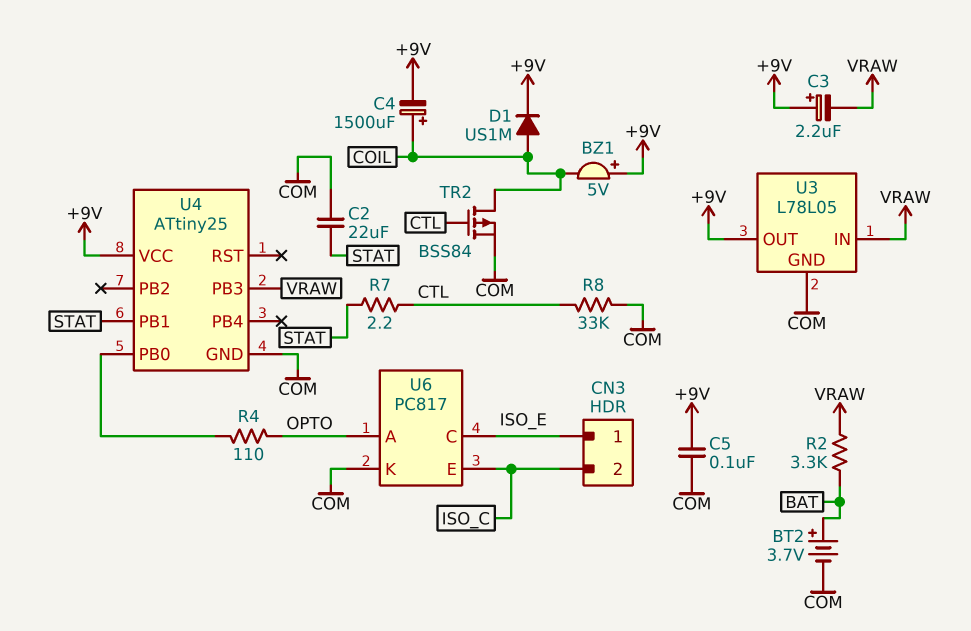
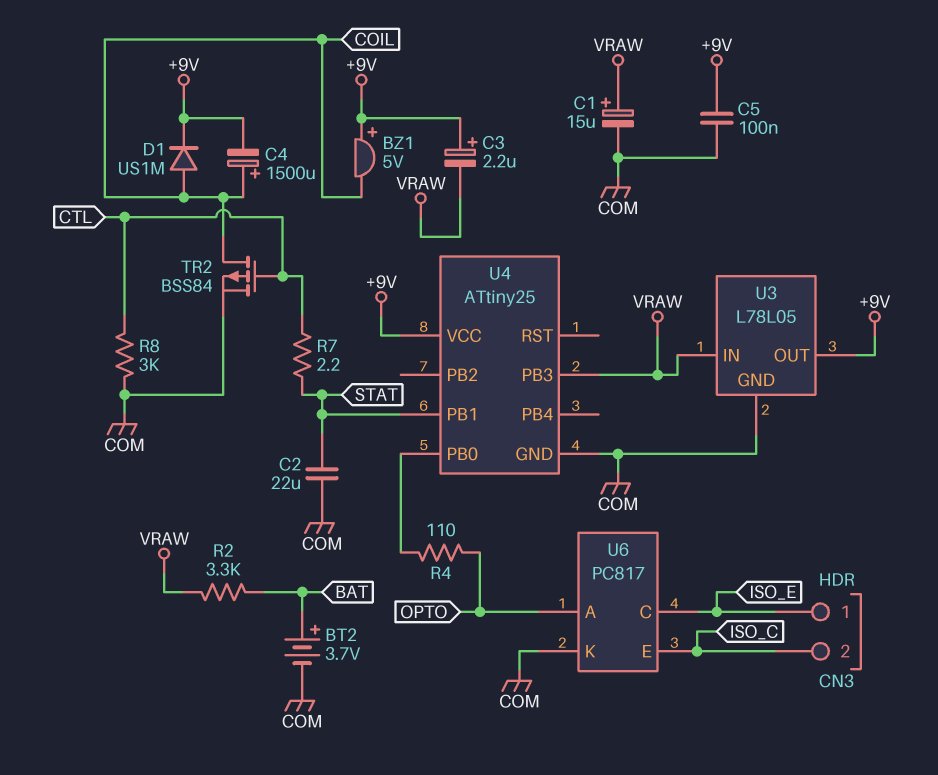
C1: none -> 15uF (plus VRAW, minus COM)
R8: 33k (COM, CTL) -> 3k (COM, CTL)

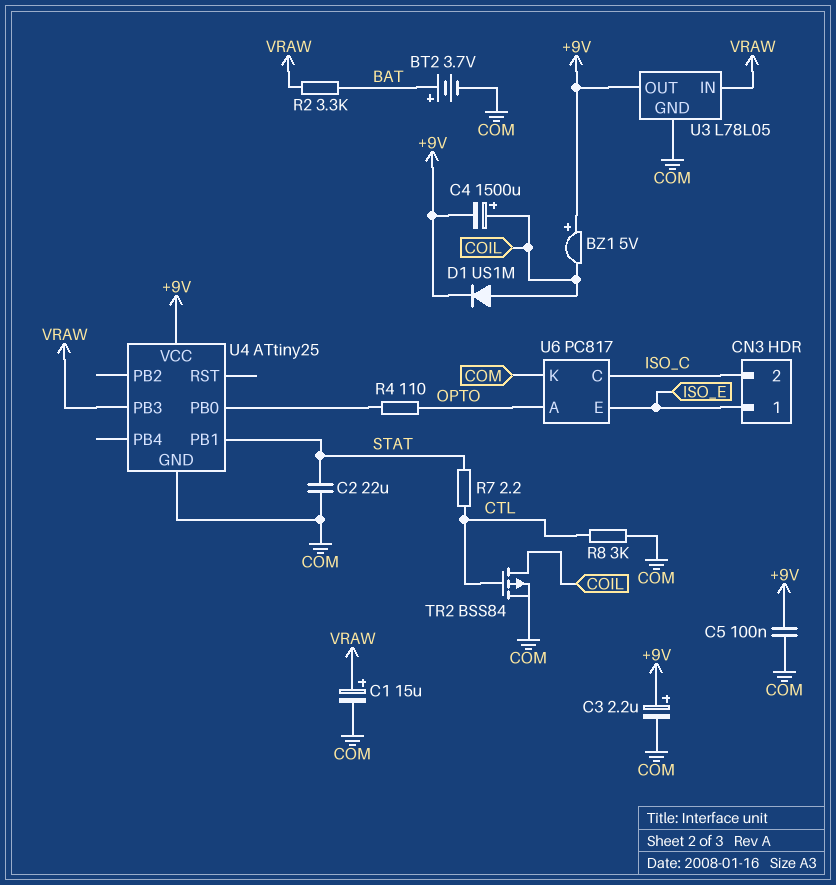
C3: 2.2uF (plus +9V, minus VRAW) -> 2.2uF (plus +9V, minus COM)
U6 pin C: ISO_E -> ISO_C
U6 pin E: ISO_C -> ISO_E

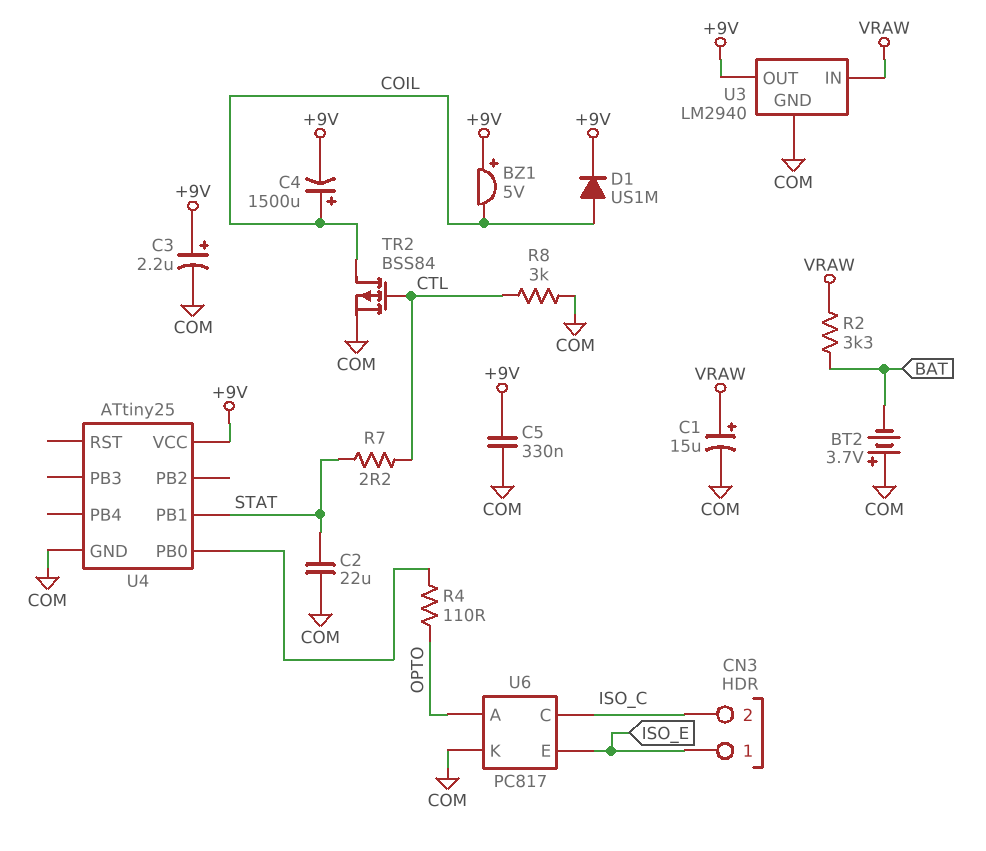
BT2: 3.7V (plus BAT, minus COM) -> 3.7V (plus COM, minus BAT)
C5: 100nF (+9V, COM) -> 330nF (+9V, COM)
U3: L78L05 -> LM2940
U4 pin PB3: VRAW -> none

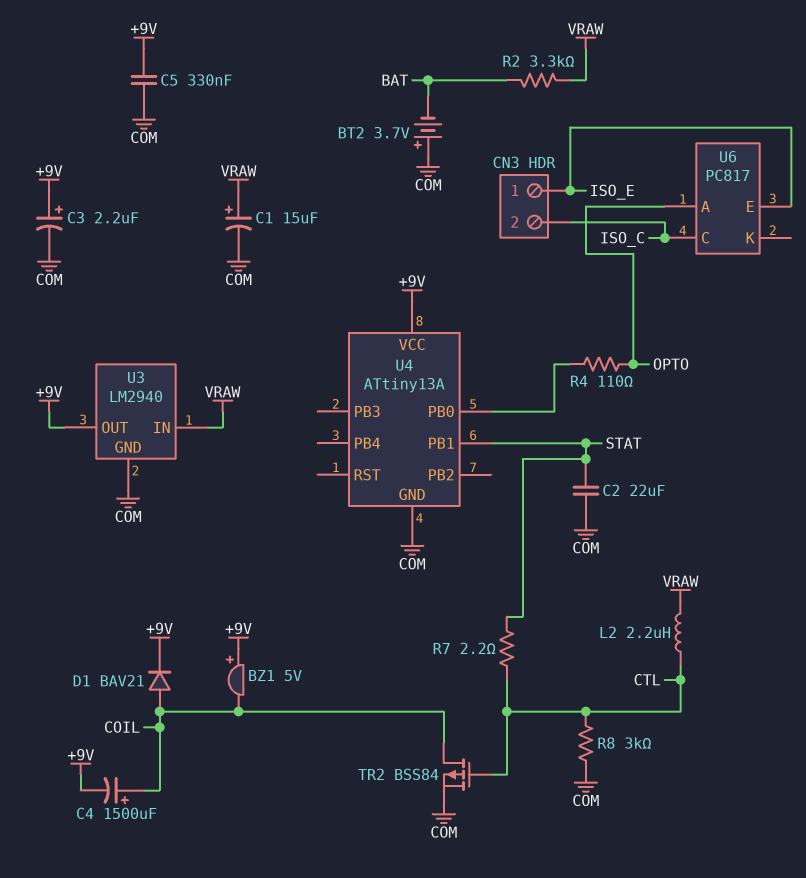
D1: diode US1M (A COIL, K +9V) -> diode BAV21 (A COIL, K +9V)
L2: none -> 2.2uH (CTL, VRAW)
U4: ATtiny25 -> ATtiny13A
U6 pin K: COM -> none

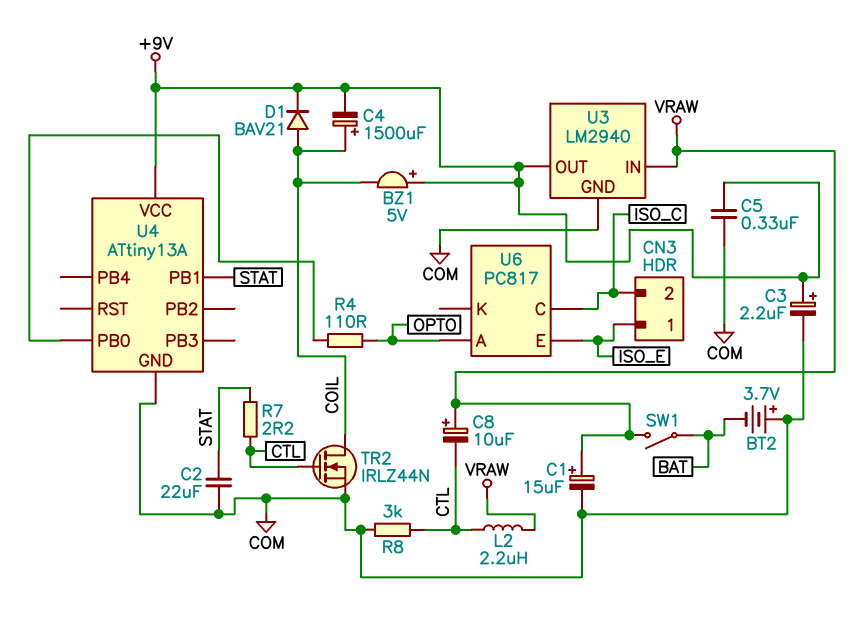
C8: none -> 10uF (plus VRAW, minus CTL)
R2: 3.3k (BAT, VRAW) -> none
SW1: none -> switch (BAT, VRAW)
TR2: PMOS BSS84 (G CTL, D COIL, S COM) -> NMOS IRLZ44N (G CTL, D COIL, S COM)

